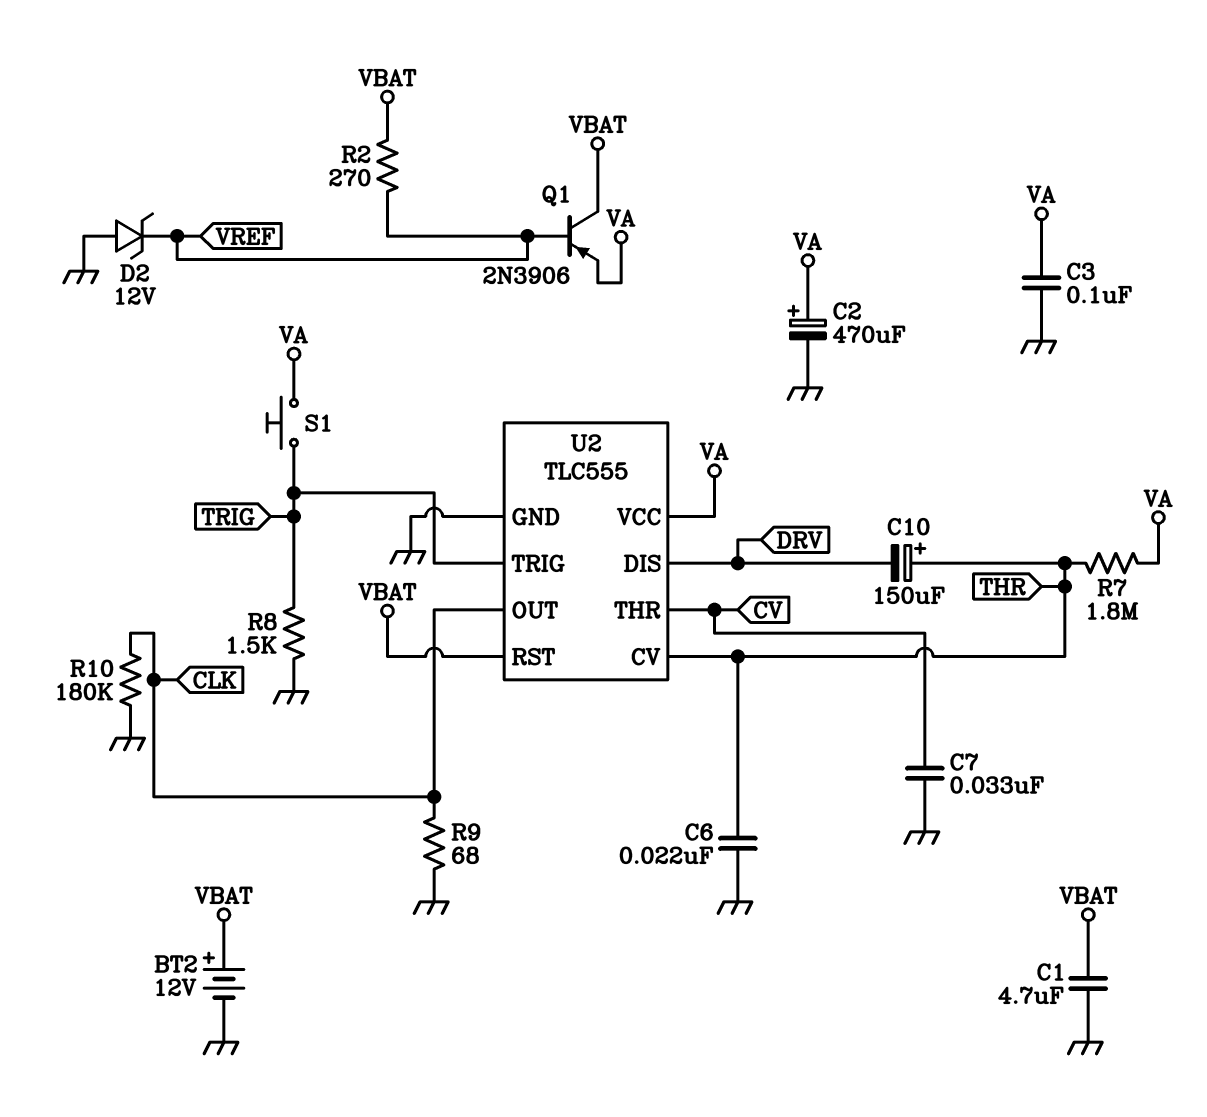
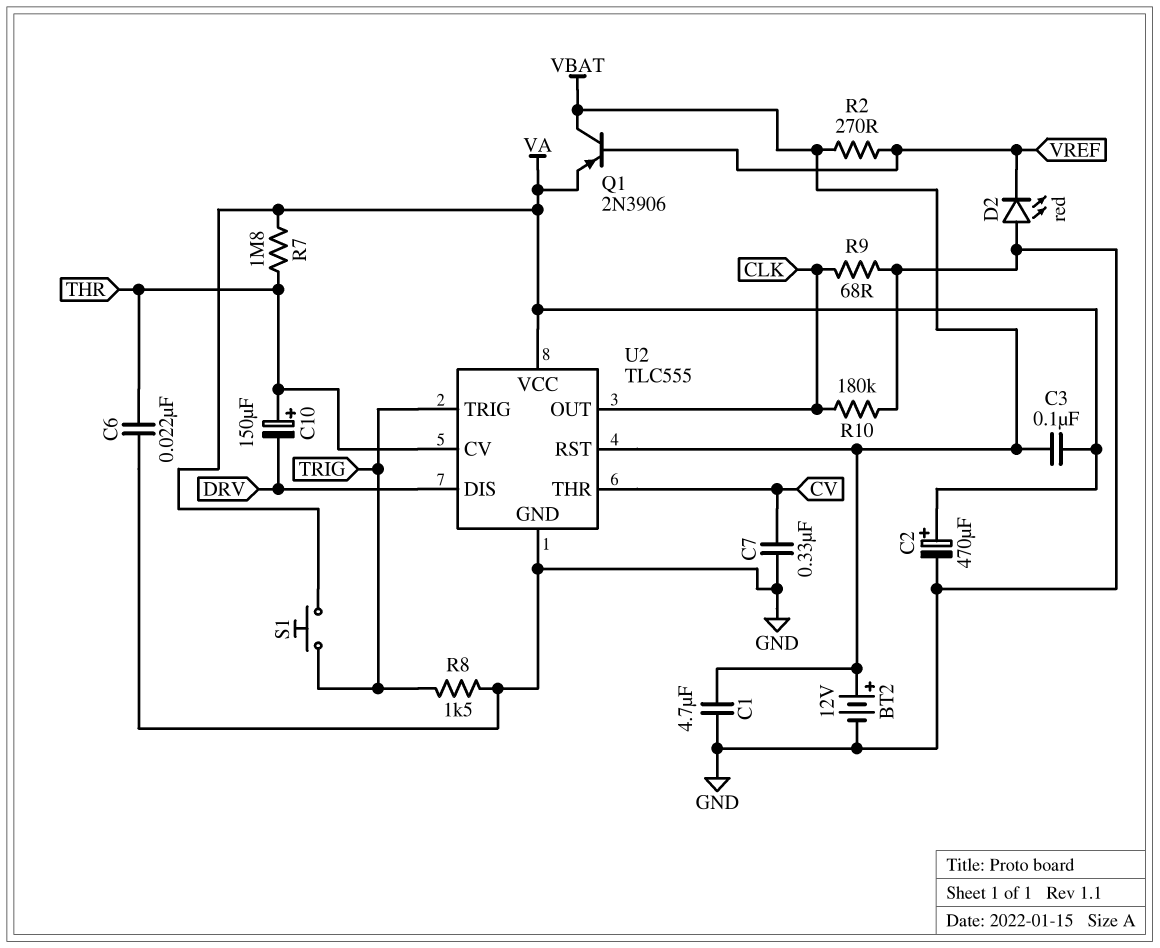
C3: 100nF (GND, VA) -> 100nF (VA, VBAT)
C7: 33nF (CV, GND) -> 330nF (CV, GND)
D2: zener 12V (A GND, K VREF) -> LED red (A GND, K VREF)

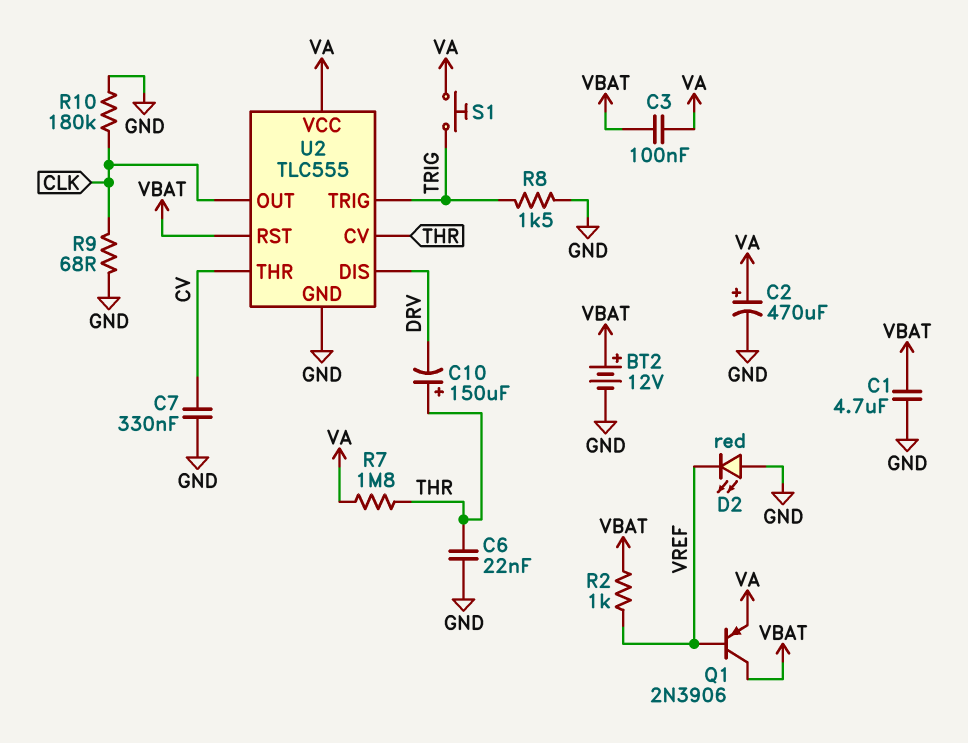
R2: 270 (VBAT, VREF) -> 1k (VBAT, VREF)

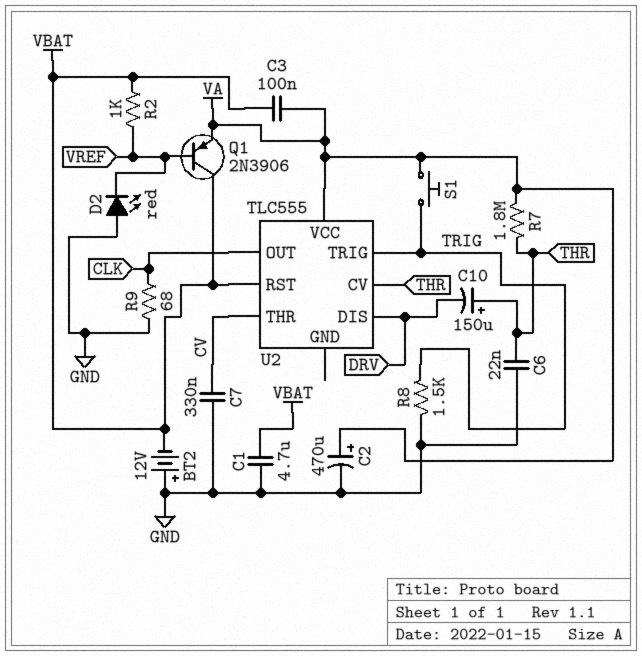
BT2: 12V (plus VBAT, minus GND) -> 12V (plus GND, minus VBAT)
R10: 180k (CLK, GND) -> none
U2 pin GND: GND -> none

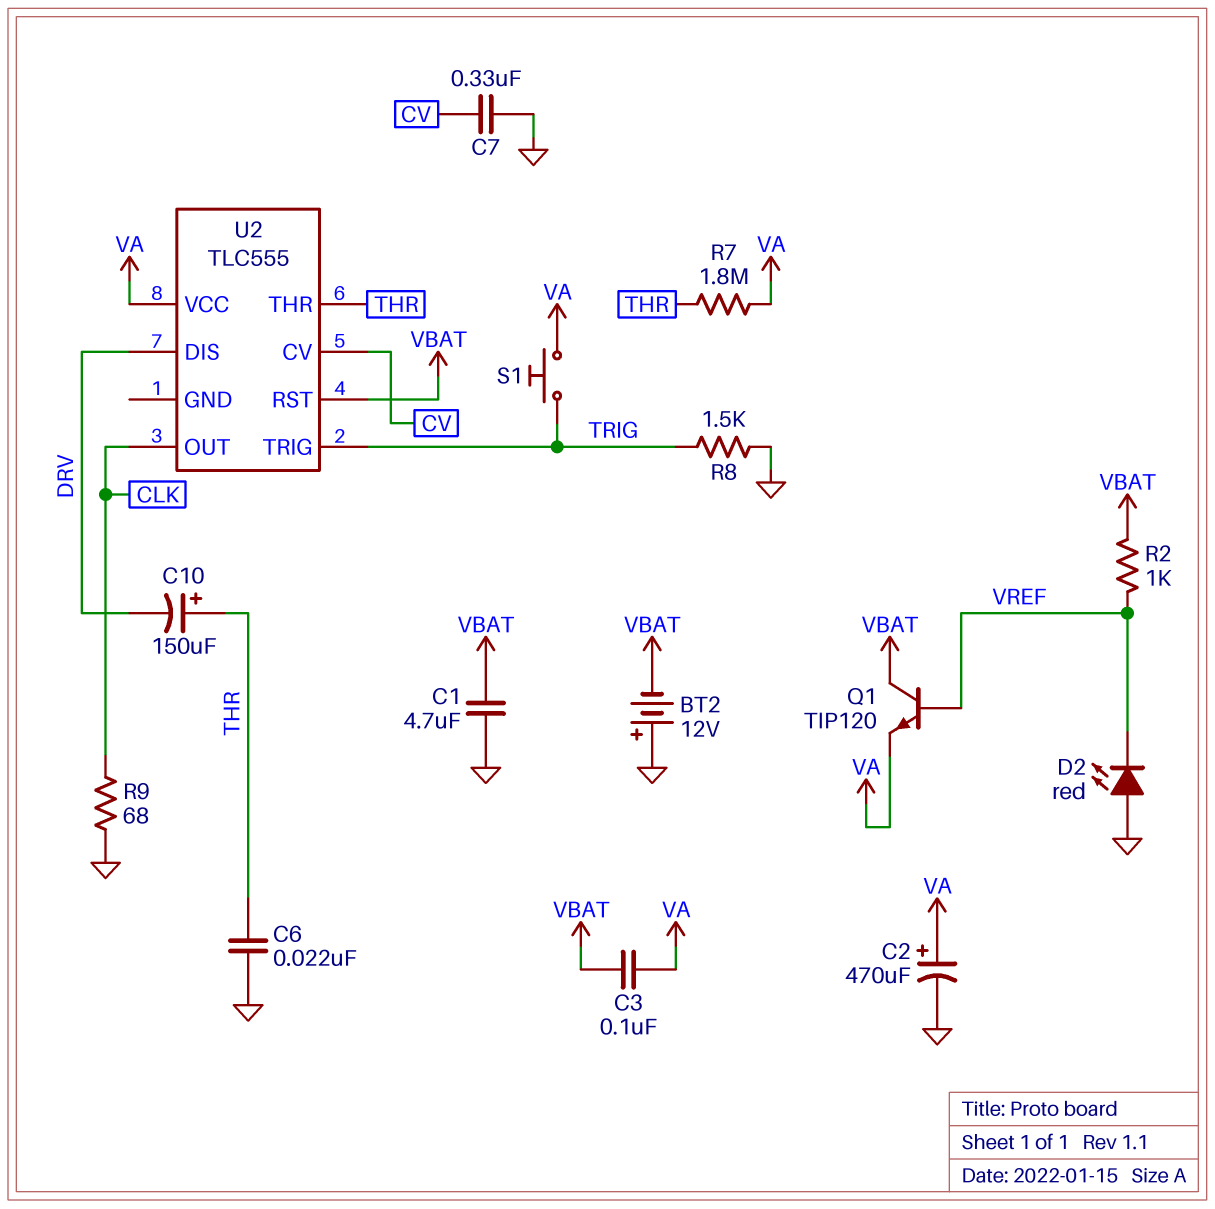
Q1: PNP 2N3906 (B VREF, C VBAT, E VA) -> NPN TIP120 (B VREF, C VBAT, E VA)
U2 pin CV: THR -> CV
U2 pin THR: CV -> THR

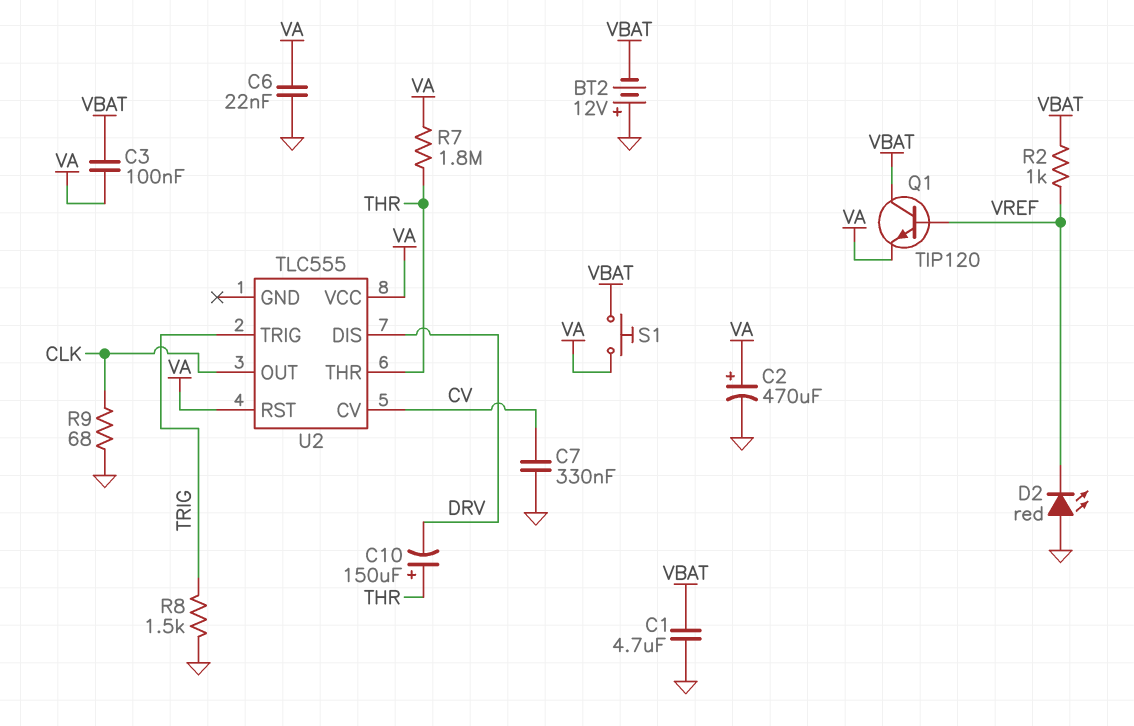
C6: 22nF (GND, THR) -> 22nF (GND, VA)
S1: button (TRIG, VA) -> button (VA, VBAT)
U2 pin RST: VBAT -> VA

